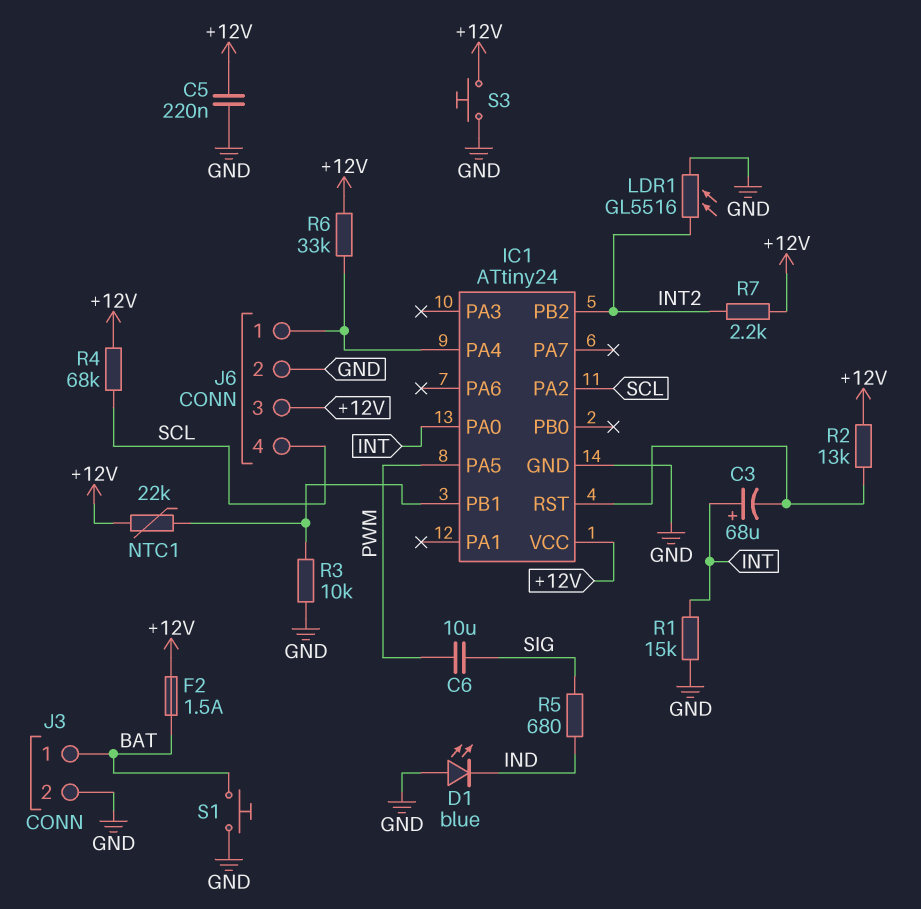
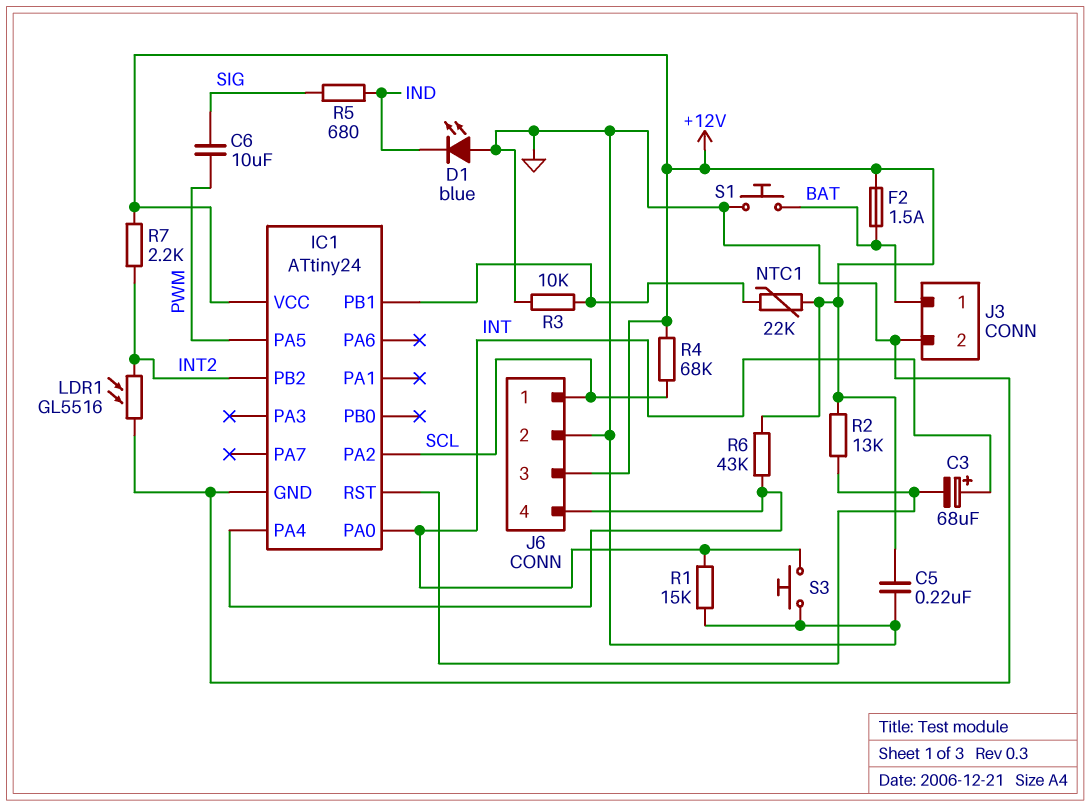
J6 pin 1: IC1/PA4 -> SCL
J6 pin 4: SCL -> IC1/PA4
R6: 33k (+12V, IC1/PA4) -> 43k (+12V, IC1/PA4)
S3: button (+12V, GND) -> button (GND, INT)

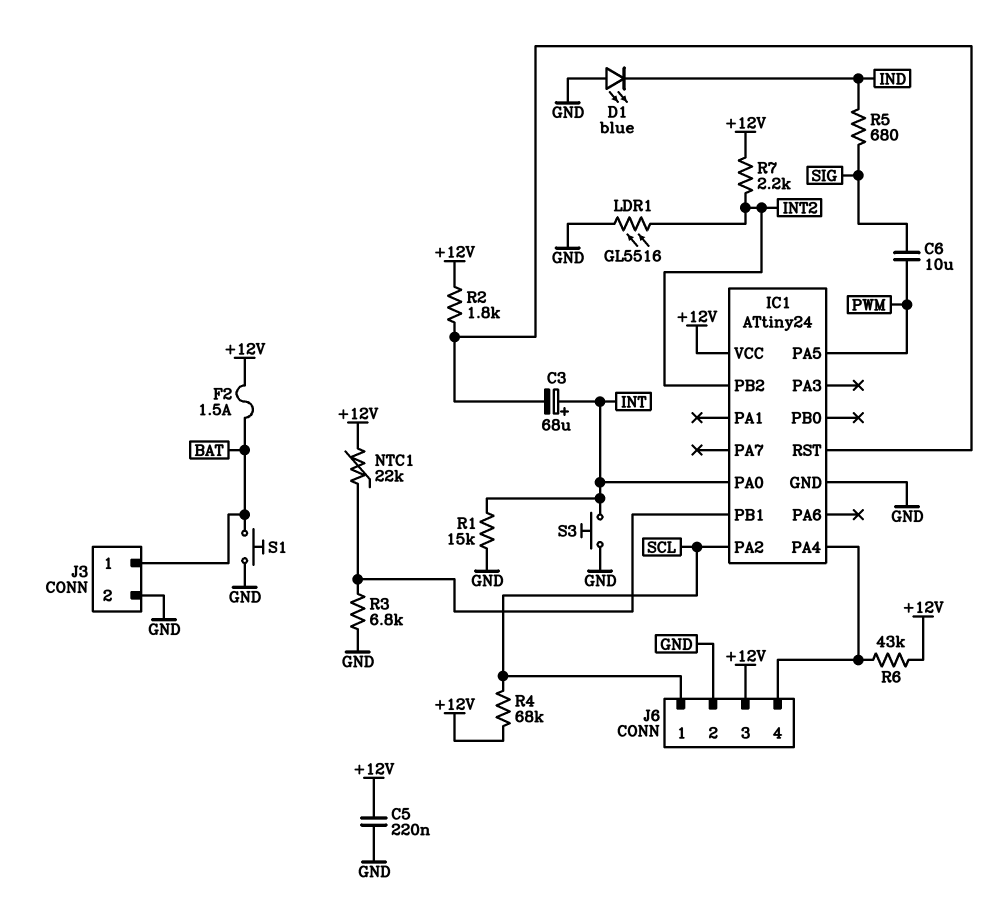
R2: 13k (+12V, IC1/RST) -> 1.8k (+12V, IC1/RST)
R3: 10k (GND, IC1/PB1) -> 6.8k (GND, IC1/PB1)

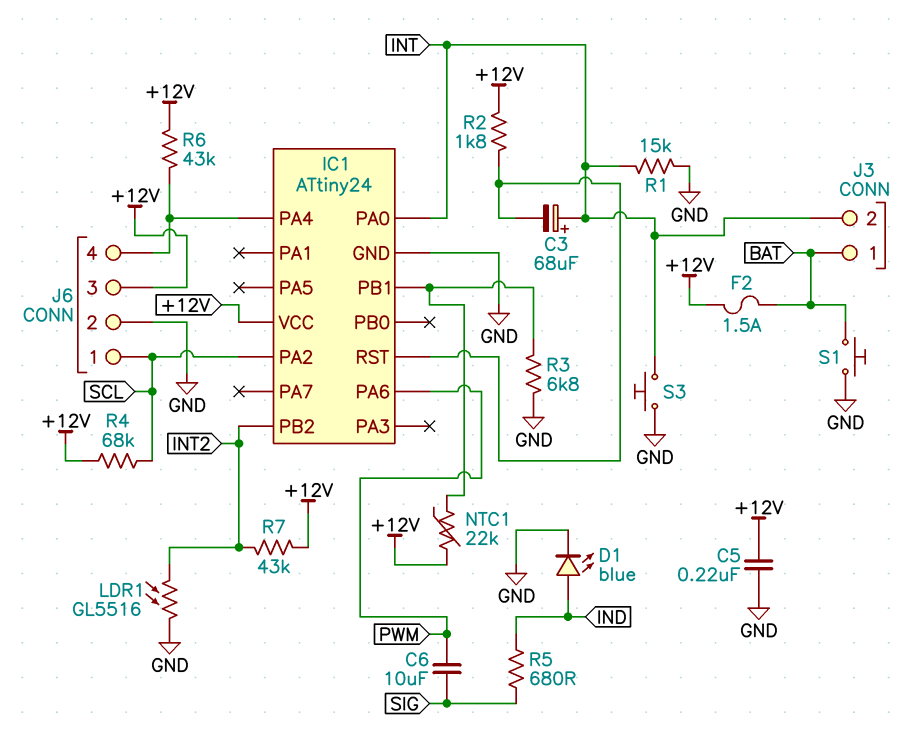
D1: LED blue (A GND, K IND) -> LED blue (A IND, K GND)
IC1 pin PA5: PWM -> none
IC1 pin PA6: none -> PWM
J3 pin 2: GND -> INT
R7: 2.2k (+12V, INT2) -> 43k (+12V, INT2)

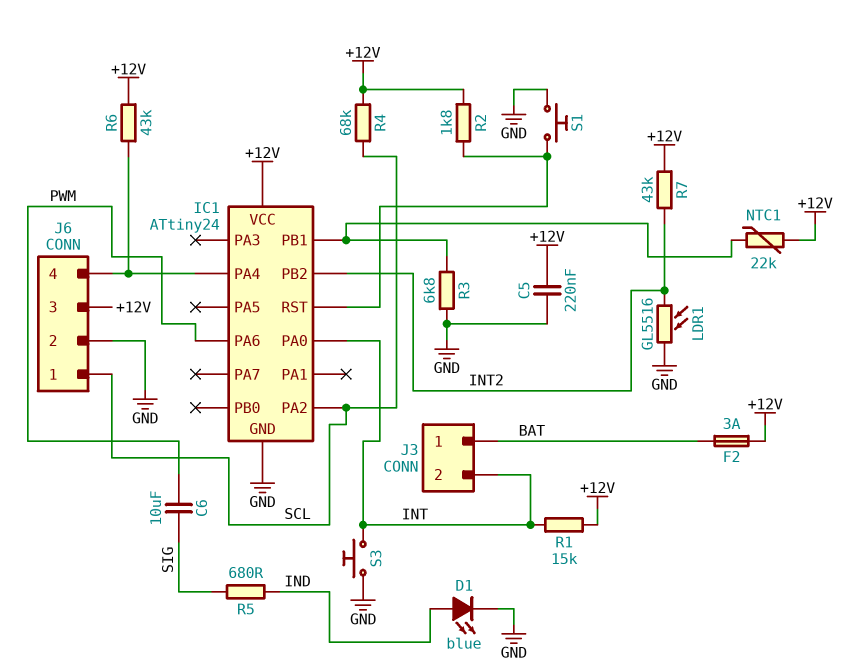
C3: 68uF (plus INT, minus IC1/RST) -> none
F2: 1.5A (+12V, BAT) -> 3A (+12V, BAT)
R1: 15k (GND, INT) -> 15k (+12V, INT)
S1: button (BAT, GND) -> button (GND, IC1/RST)

